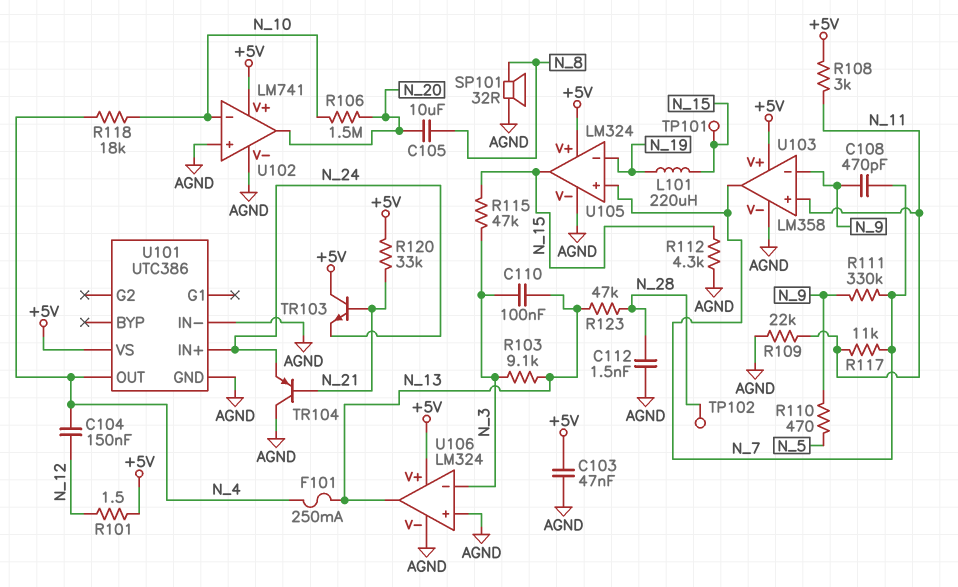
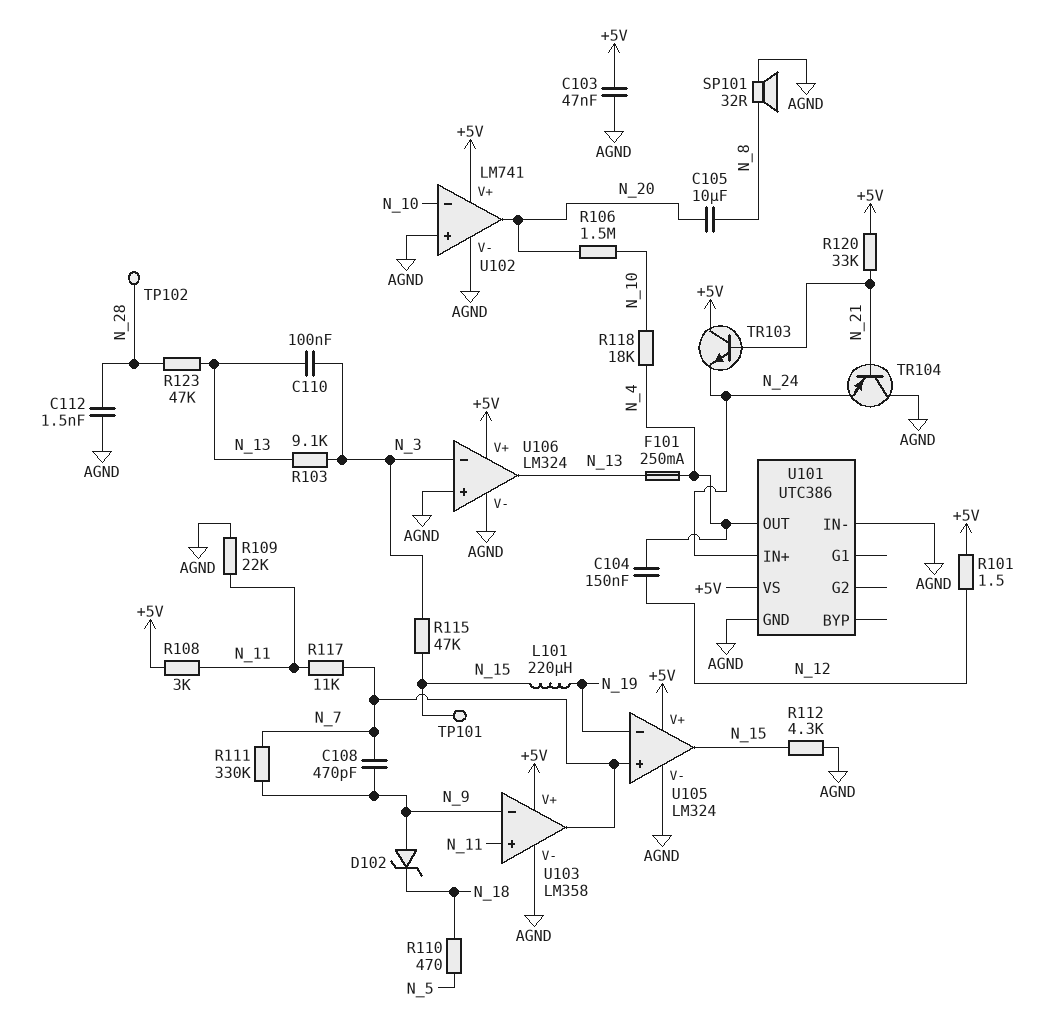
D102: none -> zener (A N_9, K N_18)
R110: 470 (N_5, N_9) -> 470 (N_5, N_18)

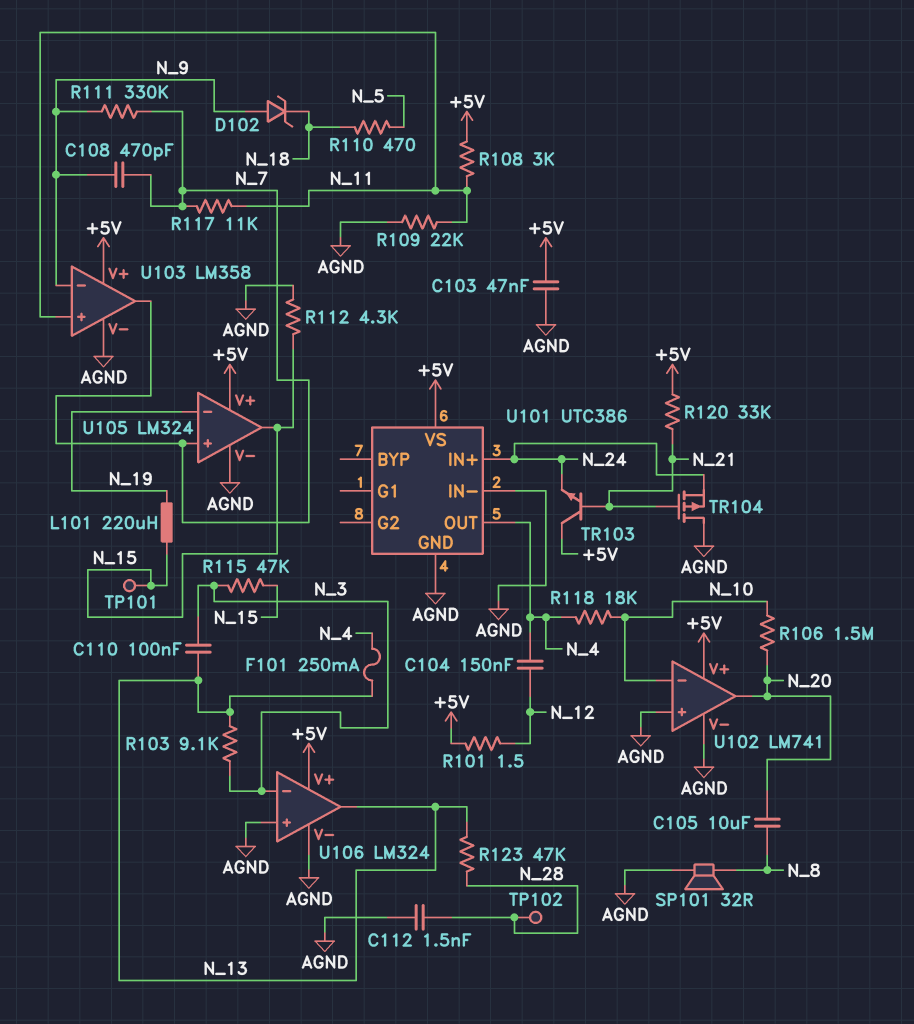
TR104: PNP (B N_21, C AGND, E N_24) -> PMOS (G N_21, D AGND, S N_24)

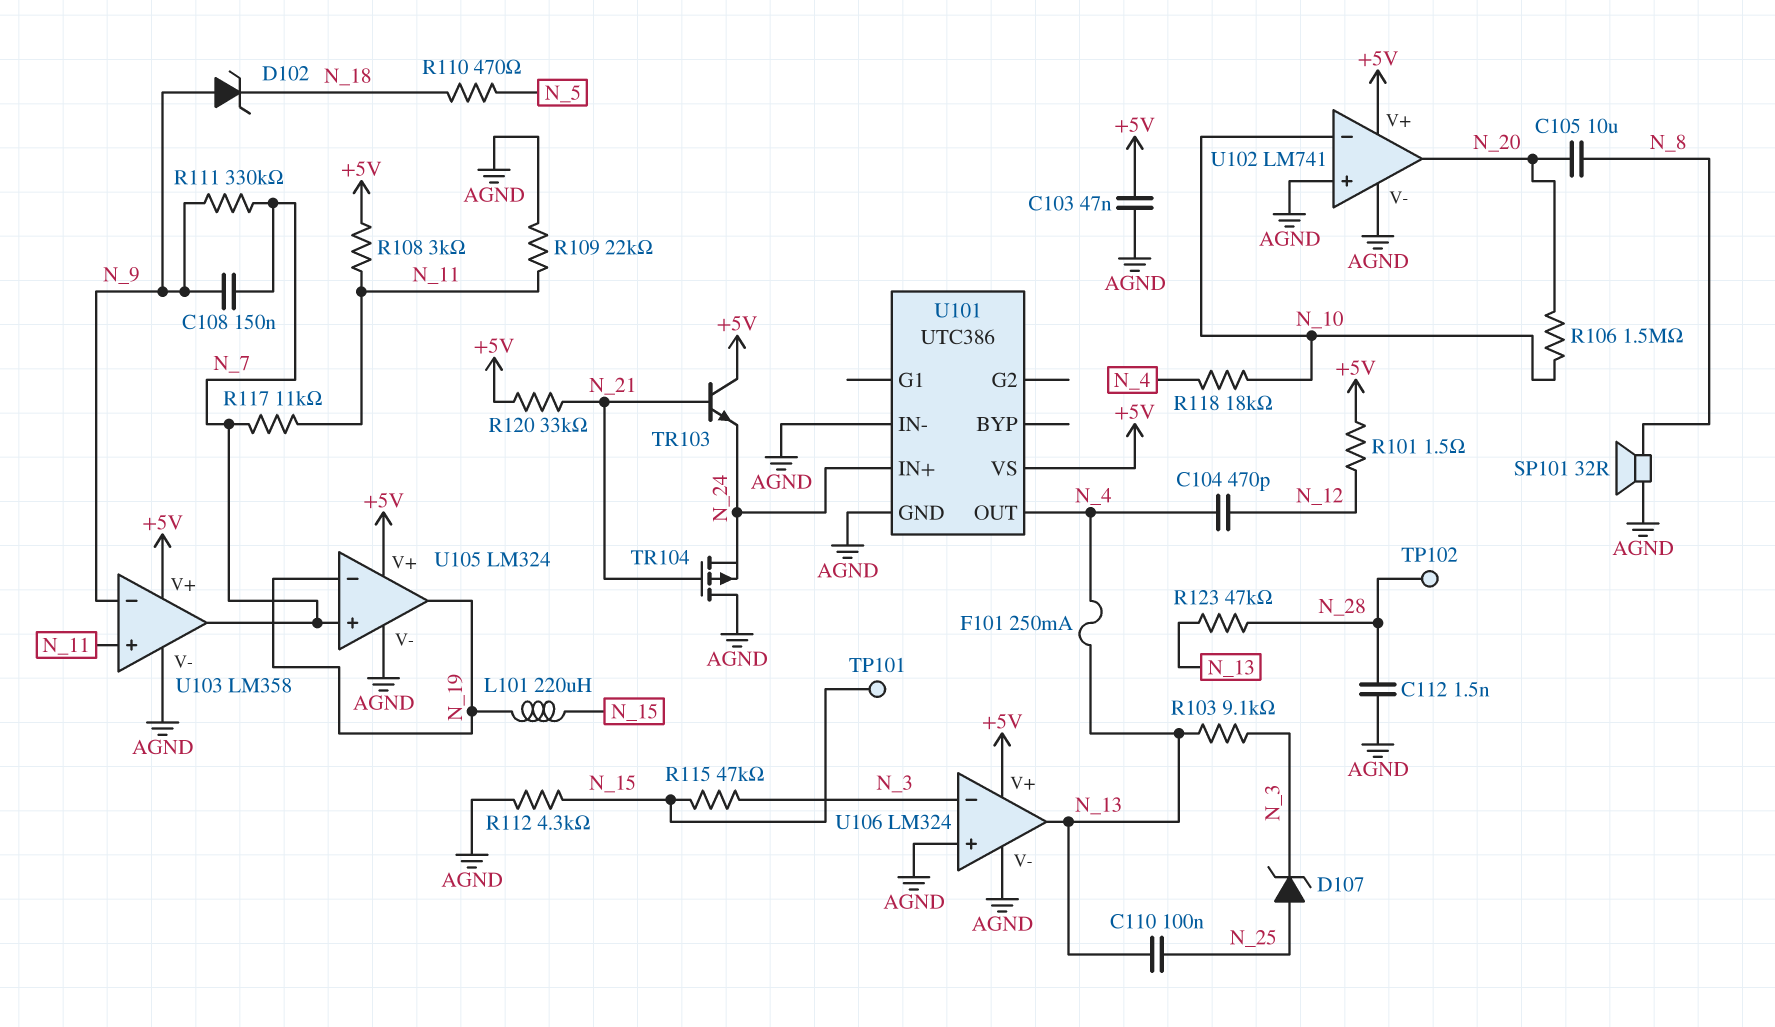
C104: 150nF (N_4, N_12) -> 470pF (N_4, N_12)
C108: 470pF (N_7, N_9) -> 150nF (N_7, N_9)
C110: 100nF (N_3, N_13) -> 100nF (N_13, N_25)
D107: none -> zener (A N_25, K N_3)
U105 pin out: N_15 -> N_19

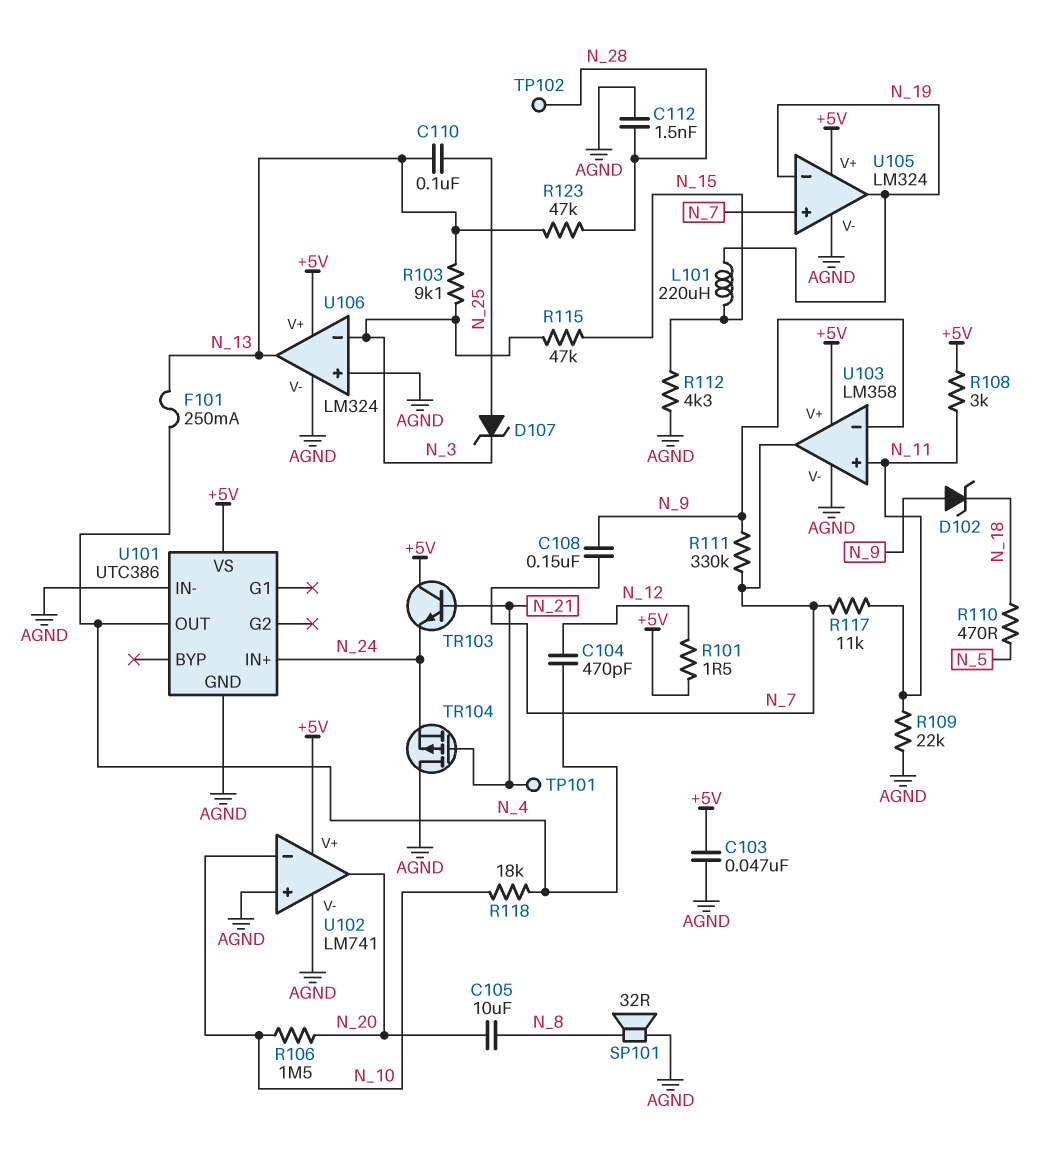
R120: 33k (+5V, N_21) -> none
TP101: test point (N_15) -> test point (N_21)

